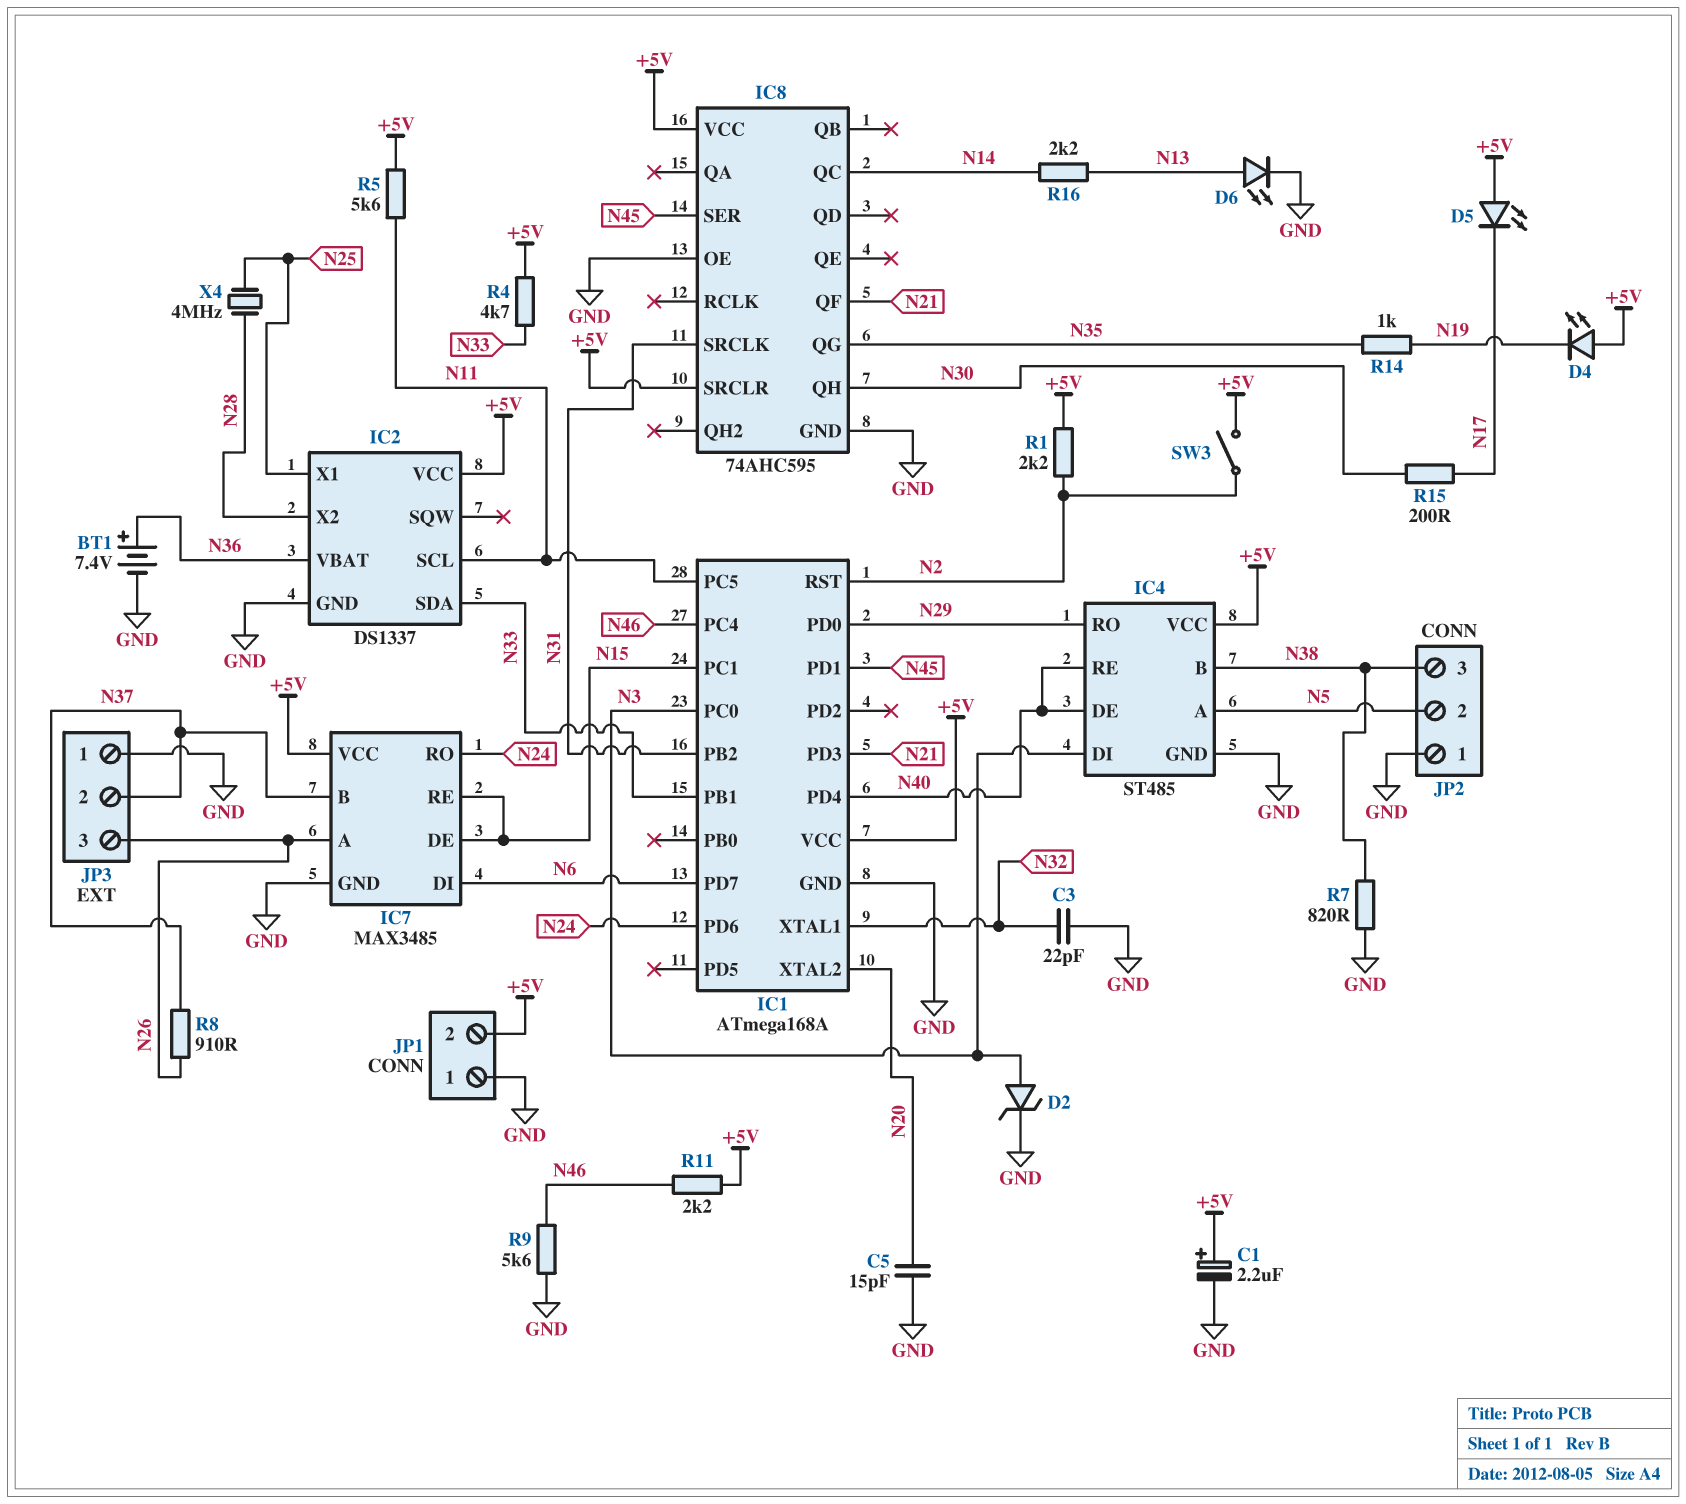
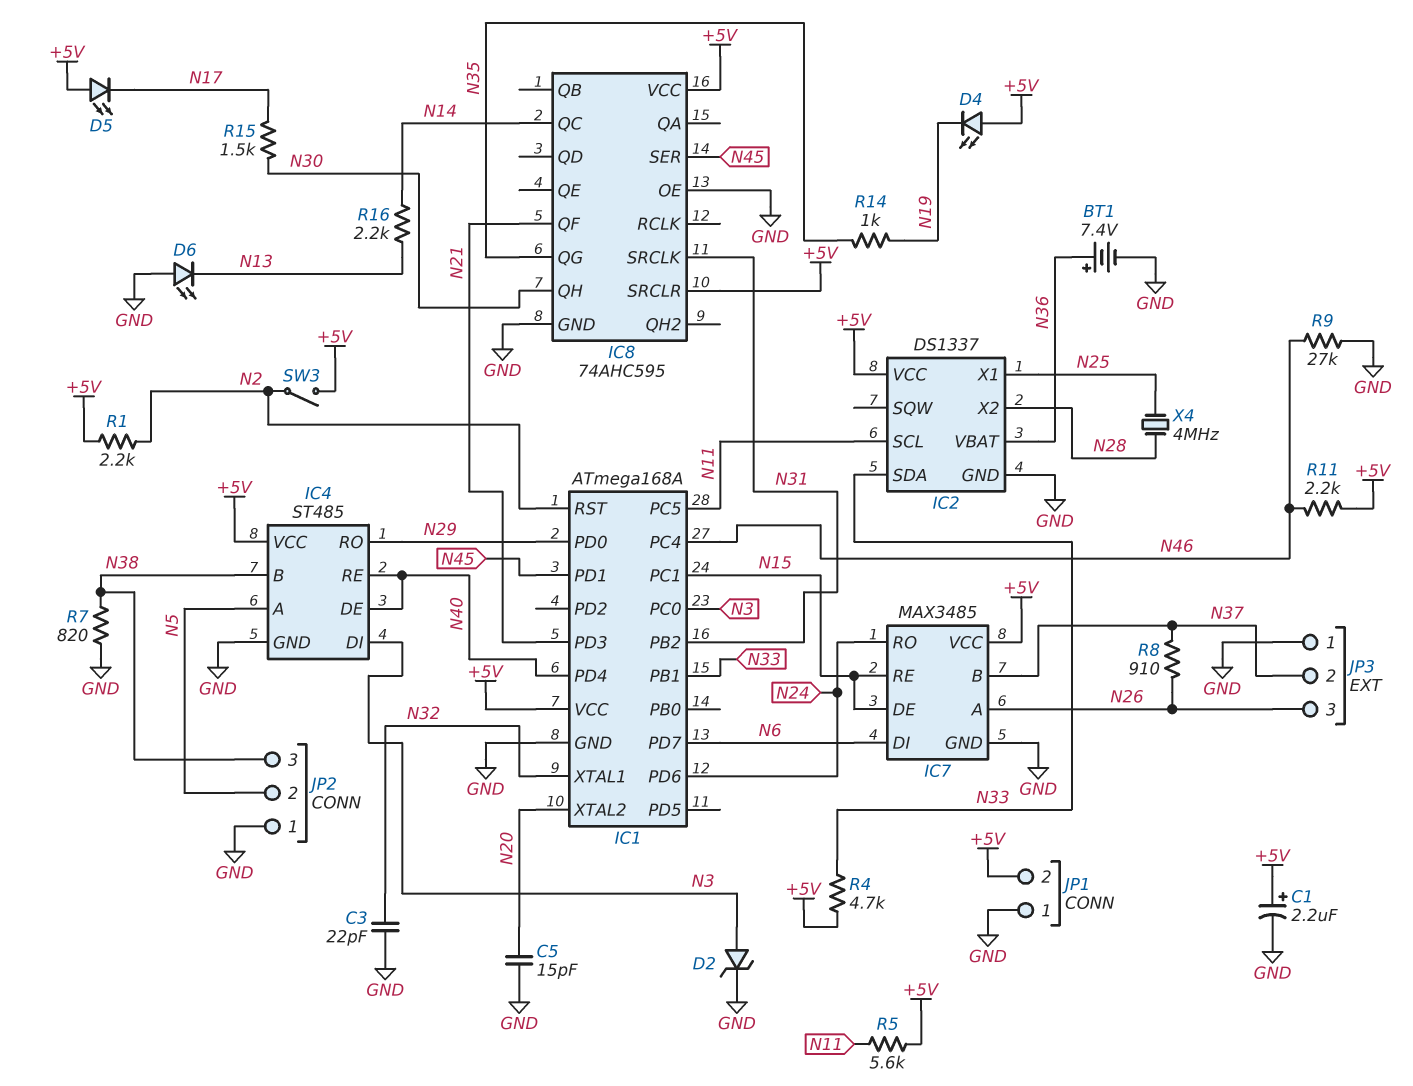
D6: LED (A N13, K GND) -> LED (A GND, K N13)
R9: 5.6k (GND, N46) -> 27k (GND, N46)
R15: 200 (N17, N30) -> 1.5k (N17, N30)

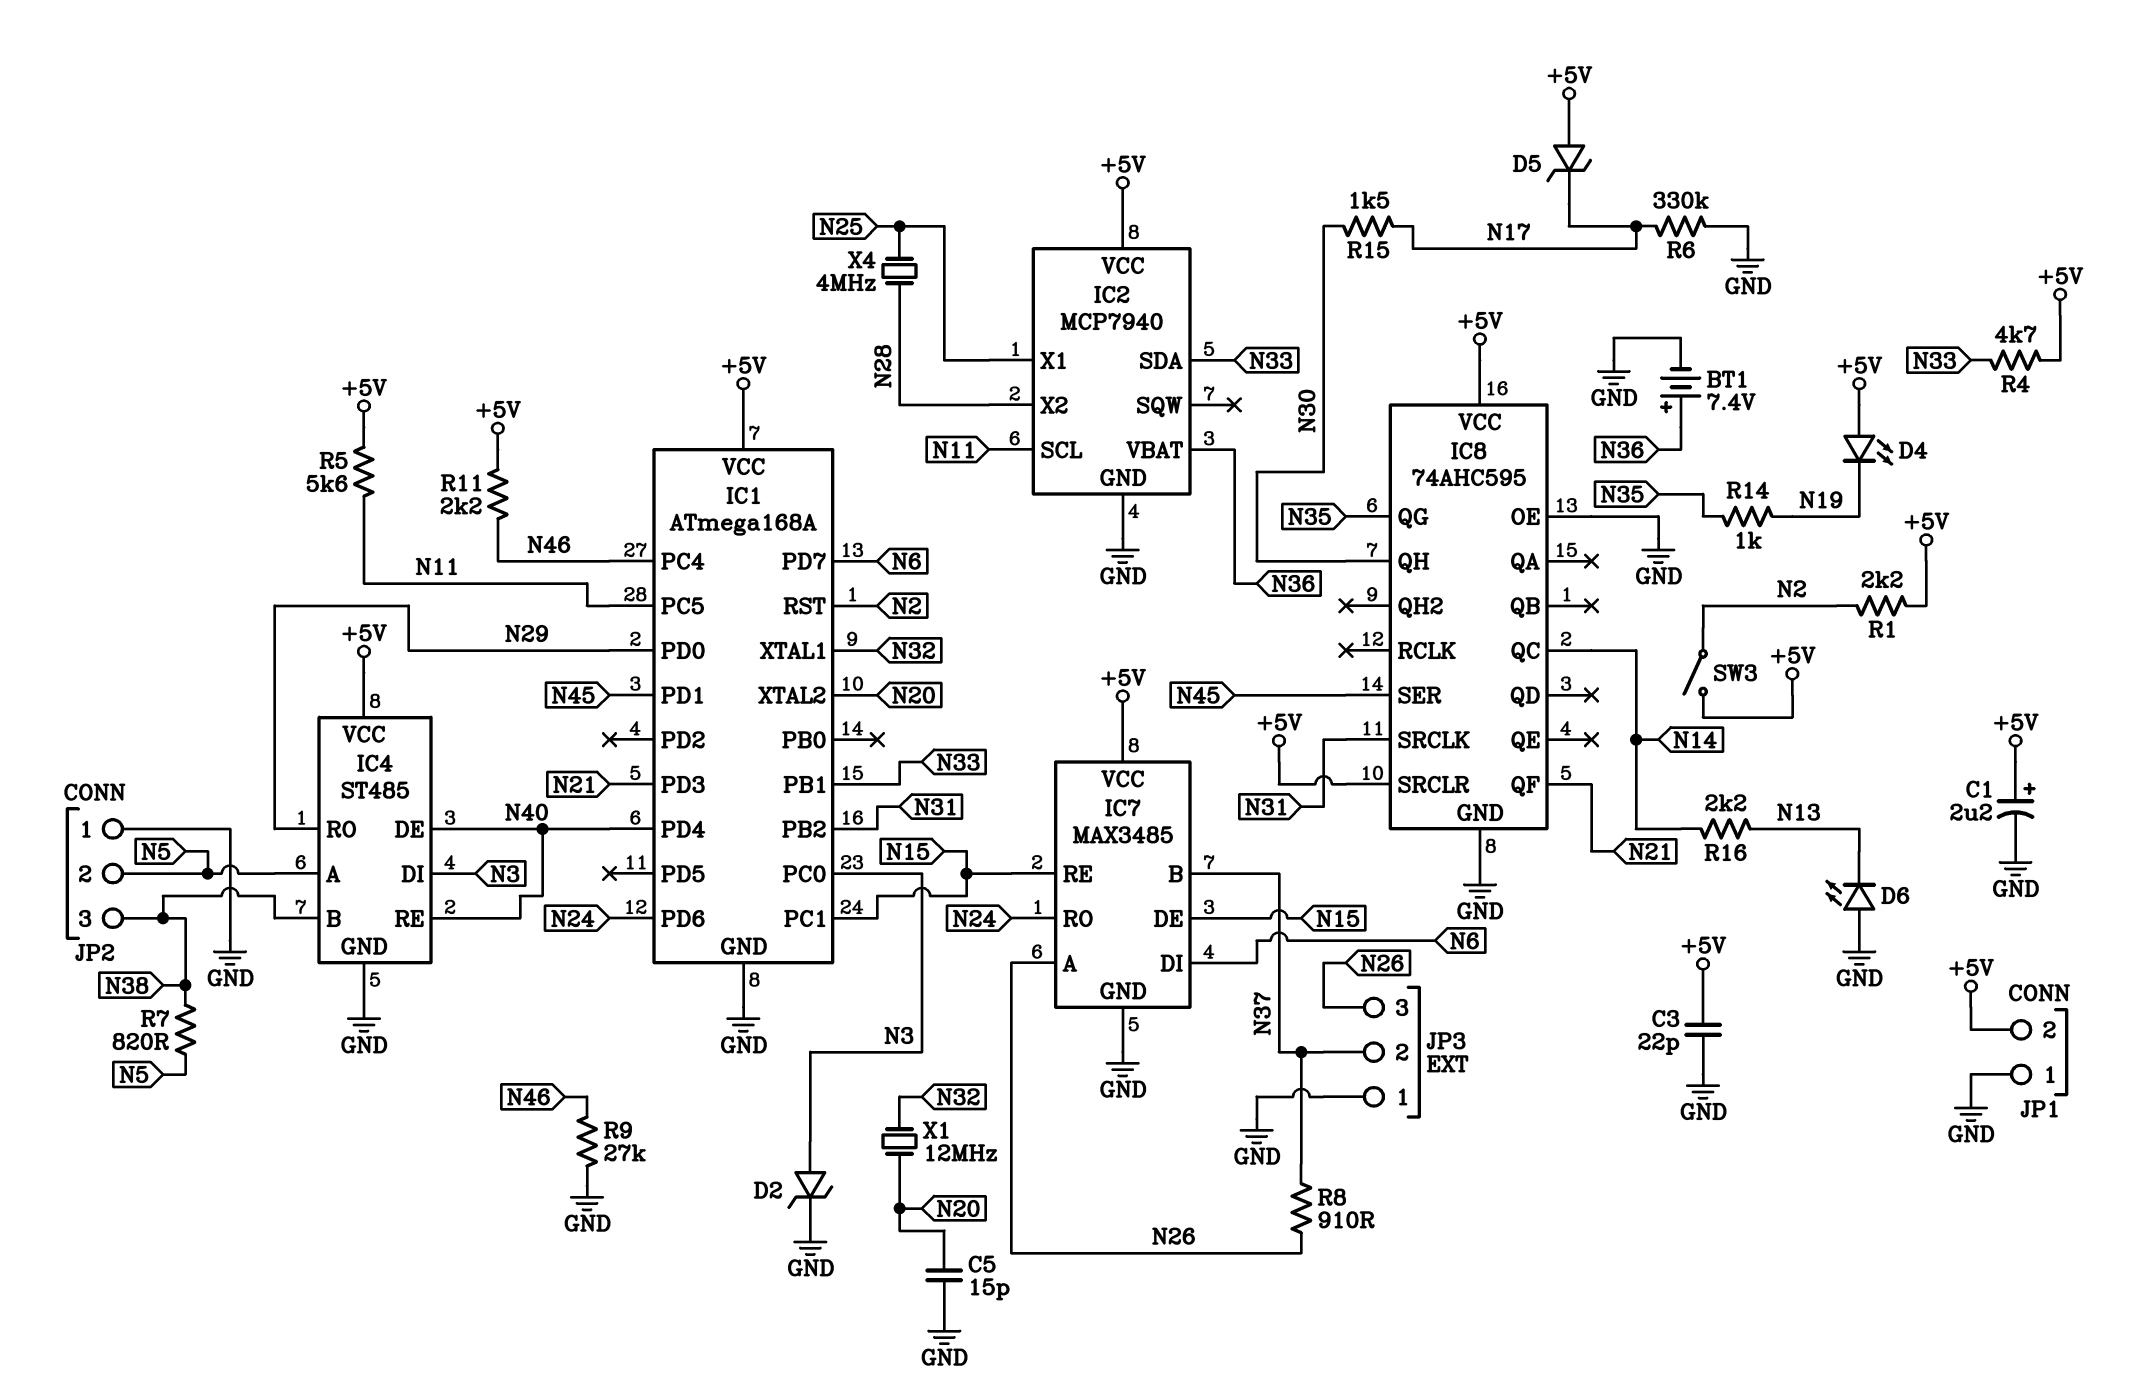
C3: 22pF (GND, N32) -> 22pF (+5V, GND)
D5: LED (A +5V, K N17) -> zener (A +5V, K N17)
IC2: DS1337 -> MCP7940
R6: none -> 330k (GND, N17)
R7: 820 (GND, N38) -> 820 (N5, N38)
X1: none -> 12MHz (N20, N32)

